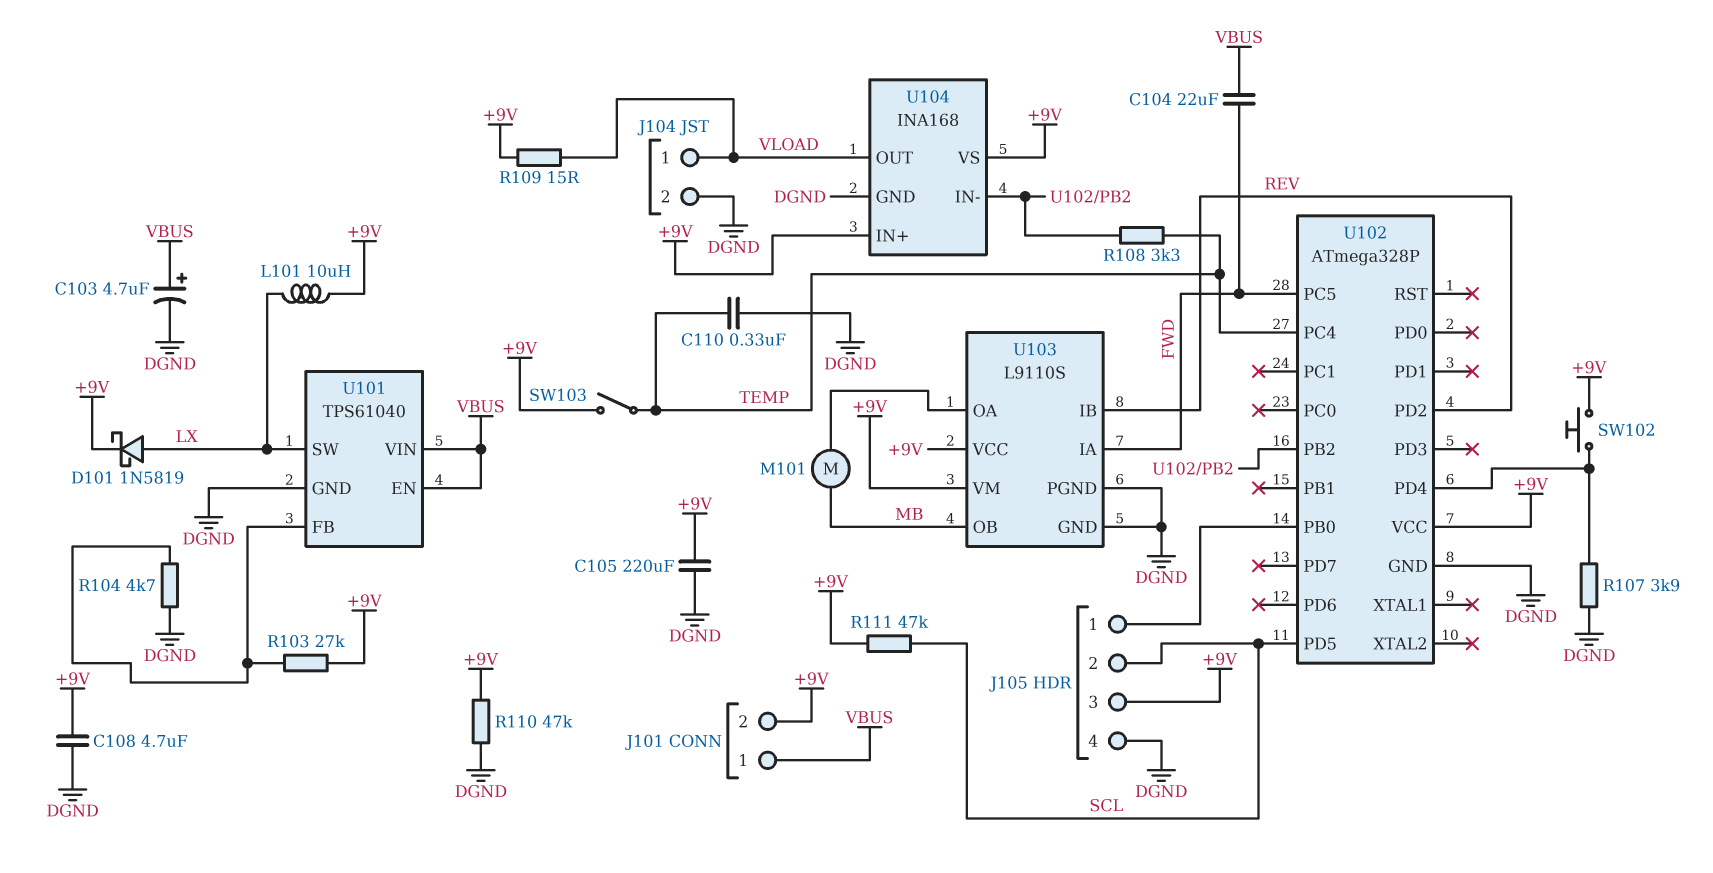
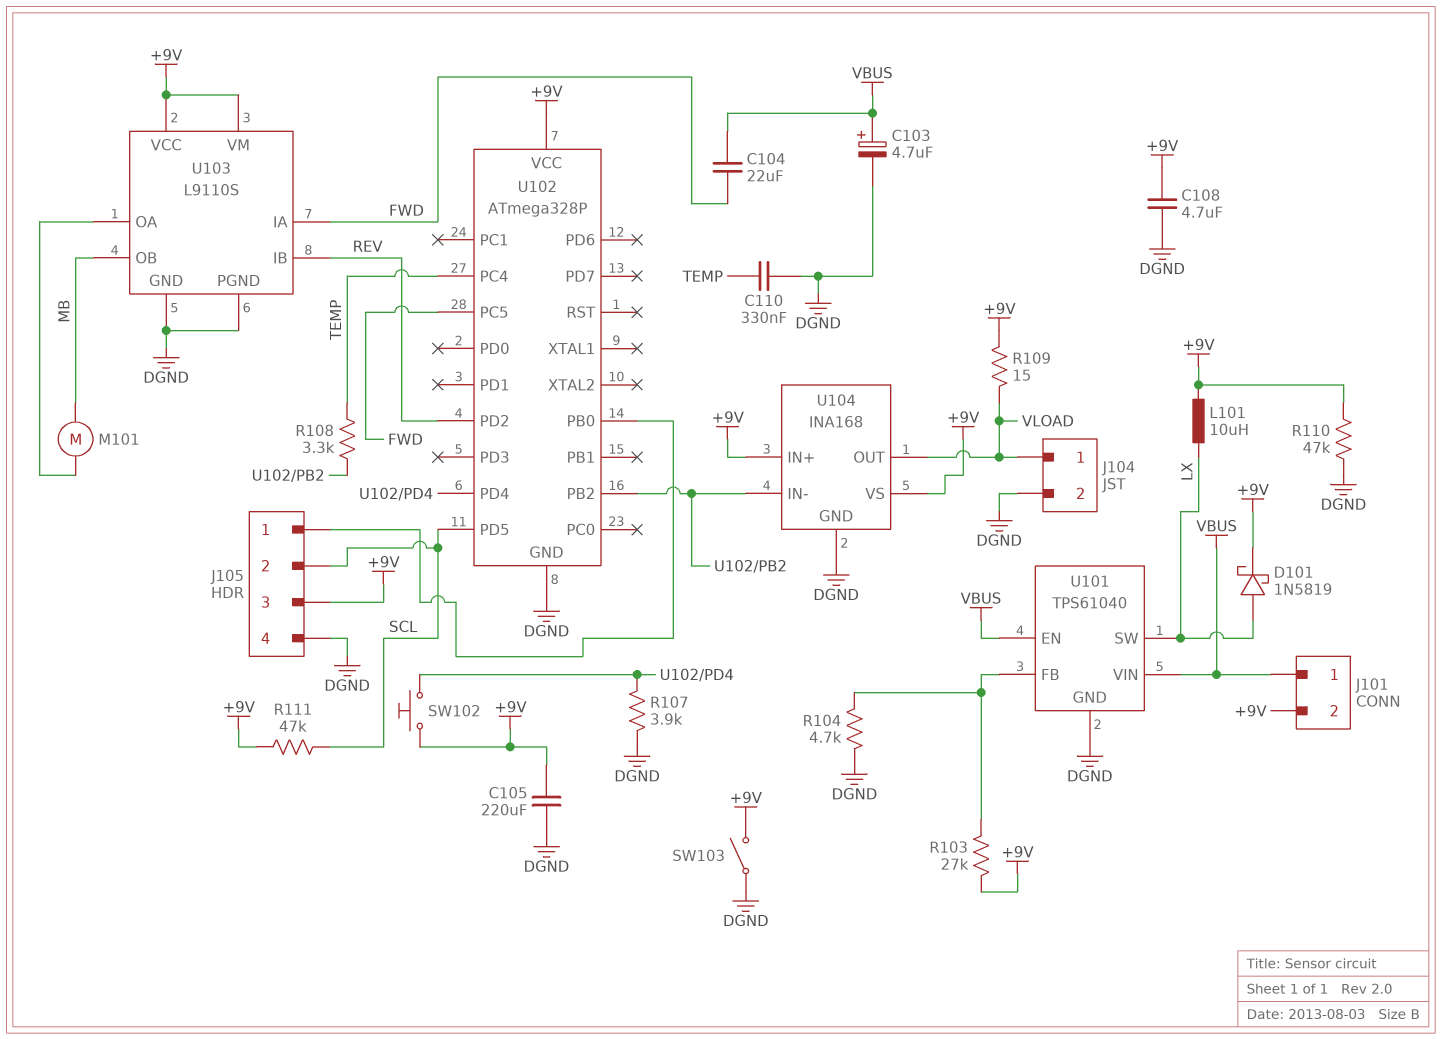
SW103: switch (+9V, TEMP) -> switch (+9V, DGND)

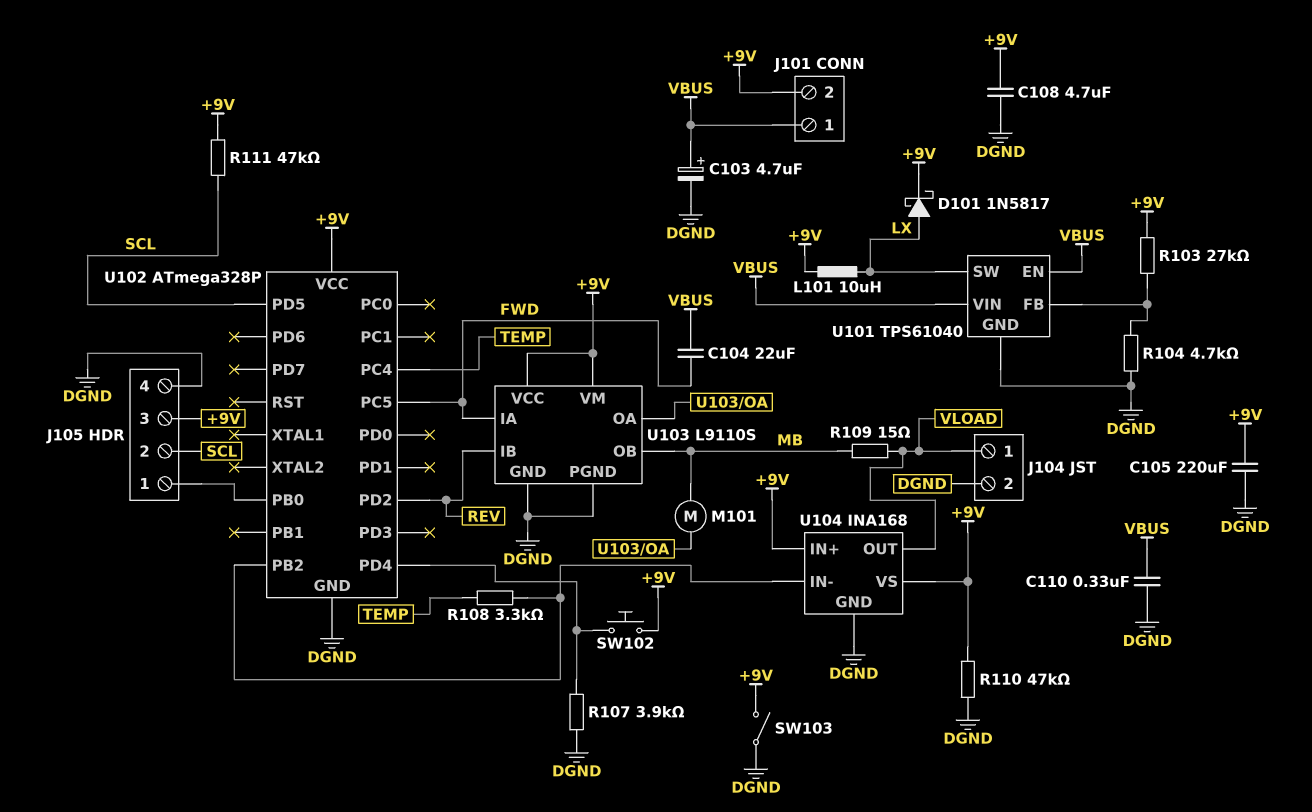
C110: 330nF (DGND, TEMP) -> 330nF (DGND, VBUS)
D101: schottky 1N5819 (A LX, K +9V) -> schottky 1N5817 (A LX, K +9V)
R109: 15 (+9V, VLOAD) -> 15 (MB, VLOAD)

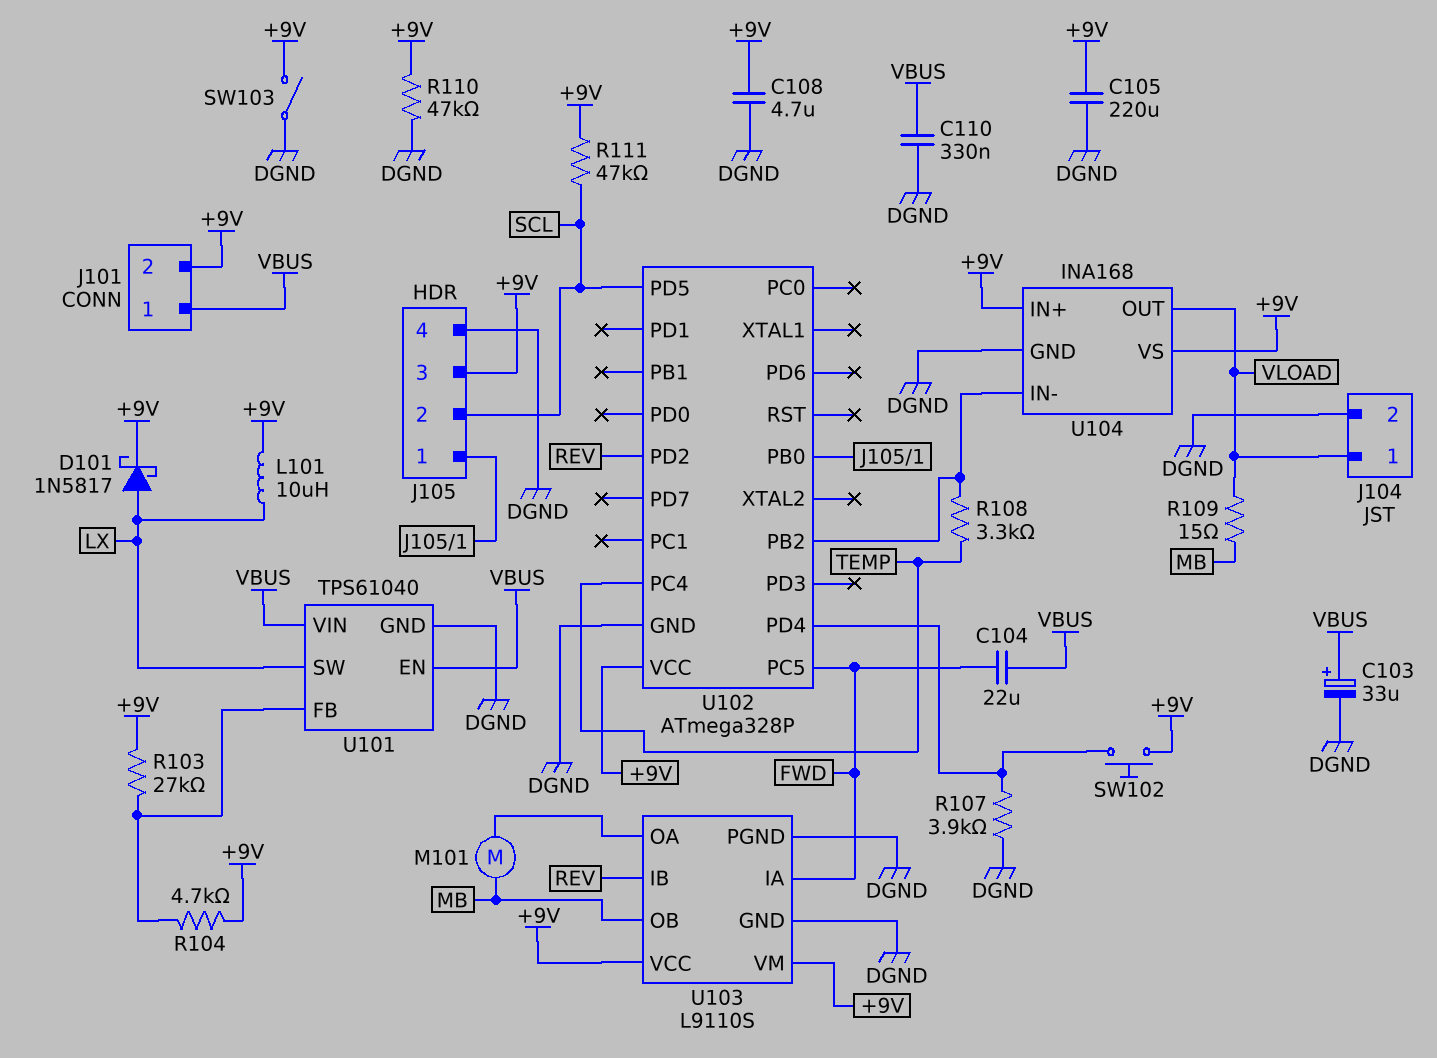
C103: 4.7uF (plus VBUS, minus DGND) -> 33uF (plus VBUS, minus DGND)
R104: 4.7k (DGND, U101/FB) -> 4.7k (+9V, U101/FB)

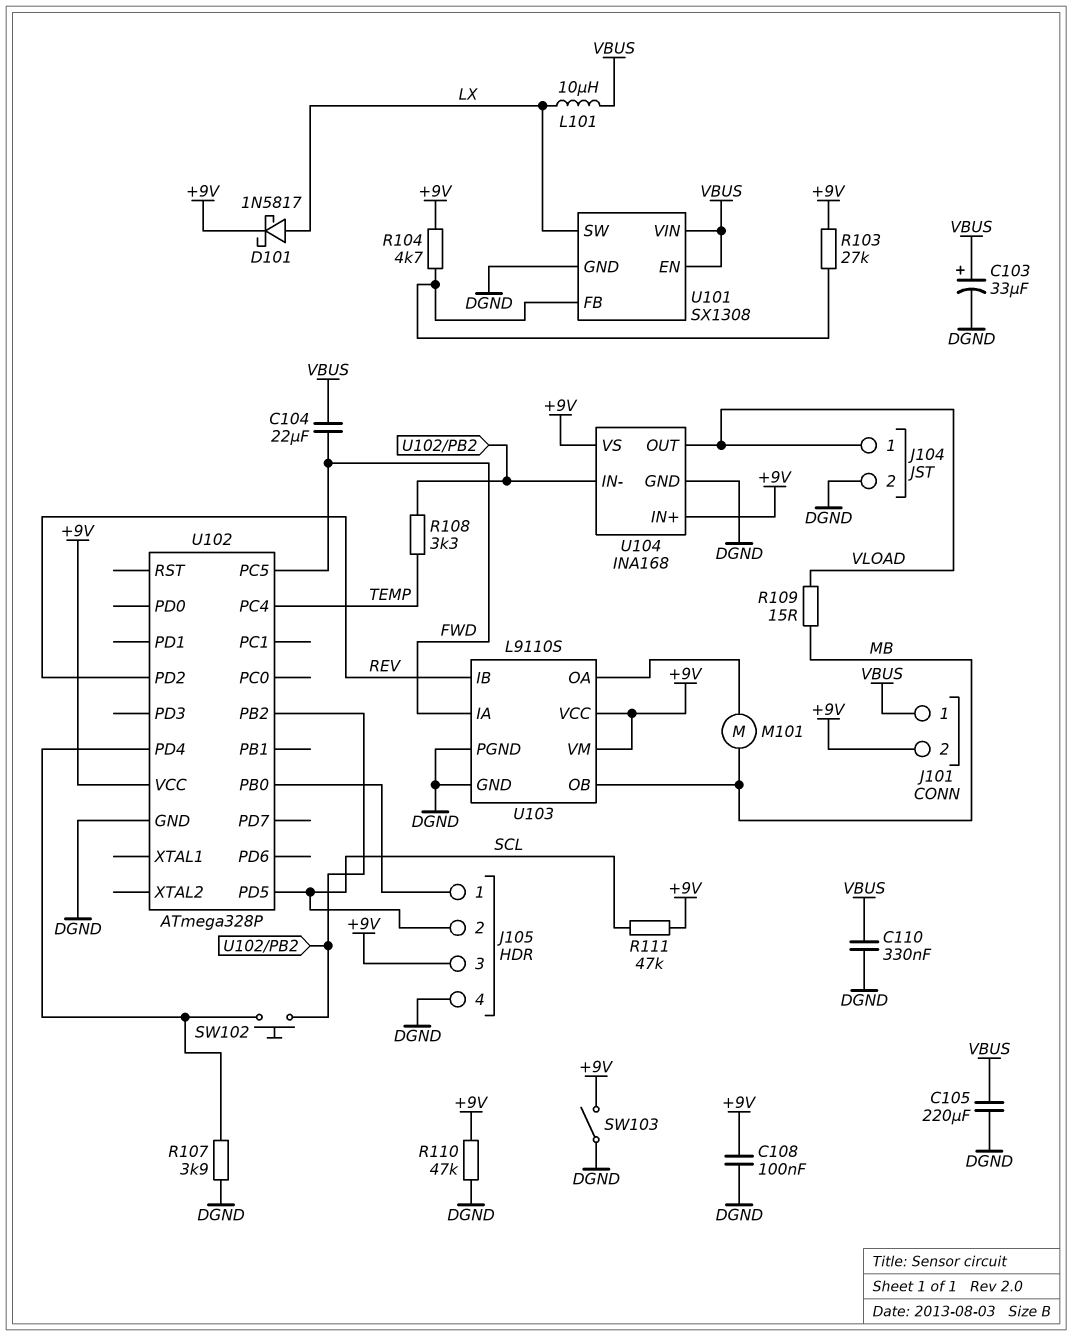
C105: 220uF (+9V, DGND) -> 220uF (DGND, VBUS)
C108: 4.7uF (+9V, DGND) -> 100nF (+9V, DGND)
L101: 10uH (+9V, LX) -> 10uH (LX, VBUS)
SW102: button (+9V, U102/PD4) -> button (U102/PB2, U102/PD4)
U101: TPS61040 -> SX1308

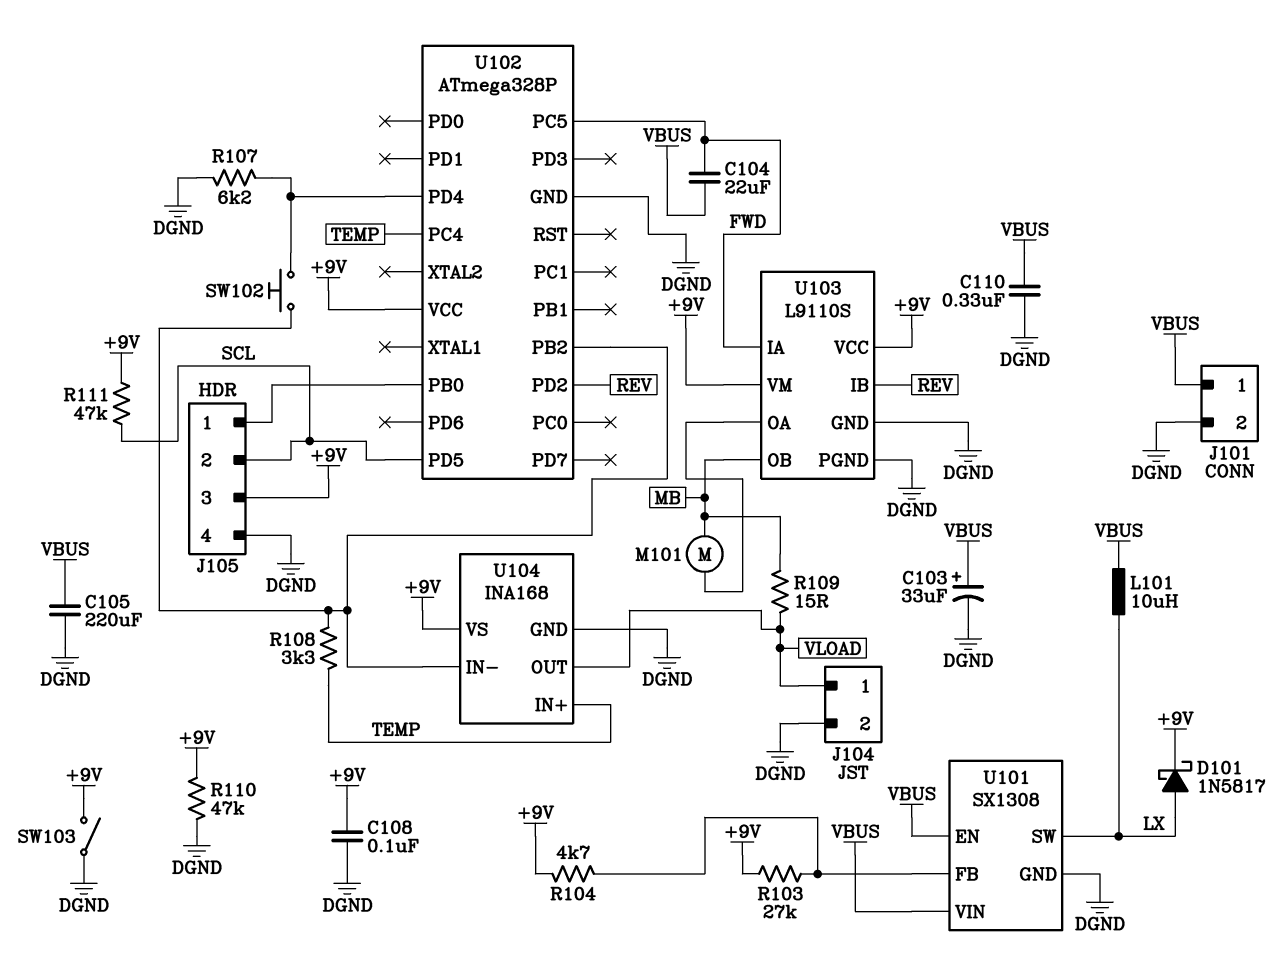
J101 pin 2: +9V -> DGND
R107: 3.9k (DGND, U102/PD4) -> 6.2k (DGND, U102/PD4)
U104 pin IN+: +9V -> TEMP

